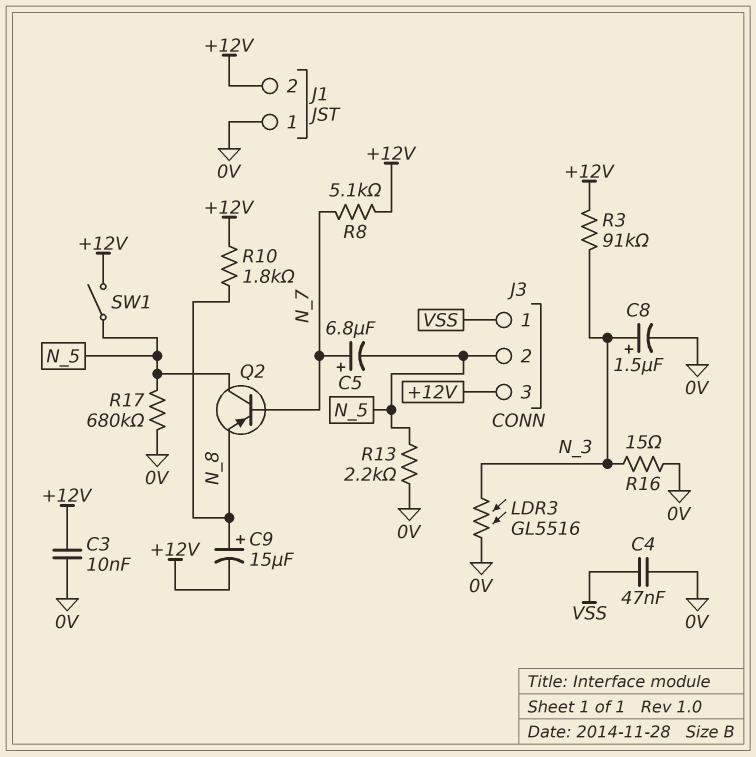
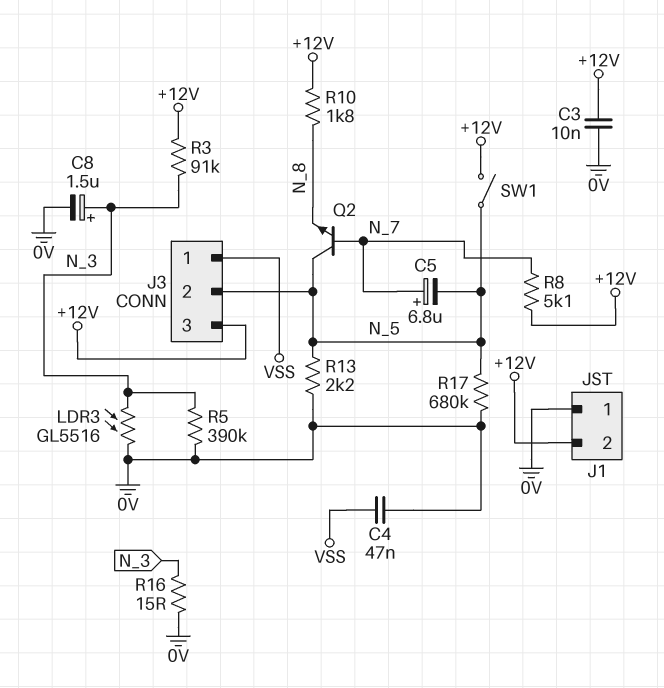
C9: 15uF (plus N_8, minus +12V) -> none
Q2: PNP (B N_7, C N_5, E N_8) -> NPN (B N_7, C N_5, E N_8)
R5: none -> 390k (0V, N_3)

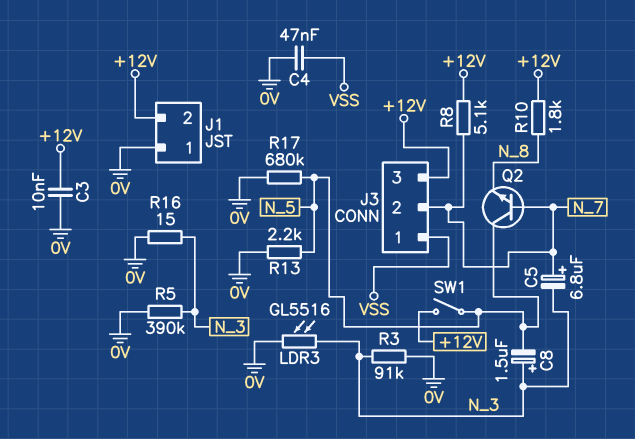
C5: 6.8uF (plus N_7, minus N_5) -> 6.8uF (plus N_7, minus N_3)
C8: 1.5uF (plus N_3, minus 0V) -> 1.5uF (plus N_3, minus N_5)
J3 pin 2: N_5 -> N_7
R3: 91k (+12V, N_3) -> 91k (0V, N_3)

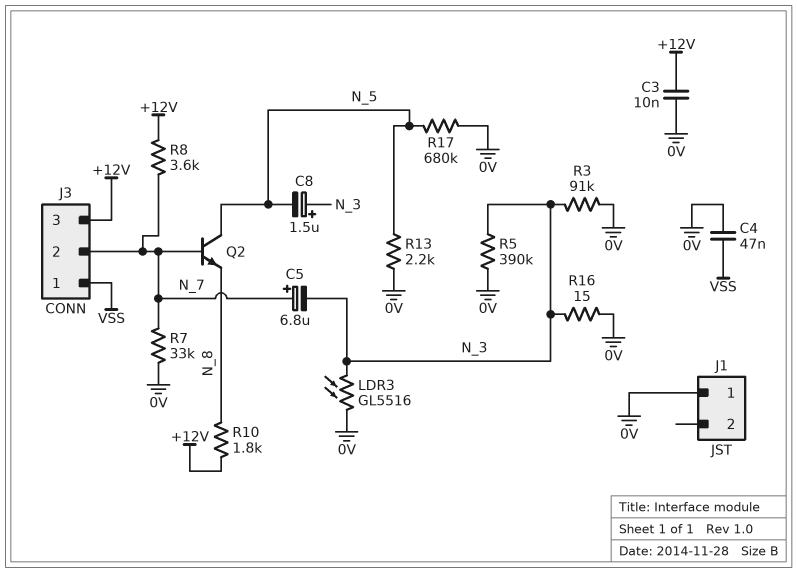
J1 pin 2: +12V -> none
R7: none -> 33k (0V, N_7)
R8: 5.1k (+12V, N_7) -> 3.6k (+12V, N_7)
SW1: switch (+12V, N_5) -> none

